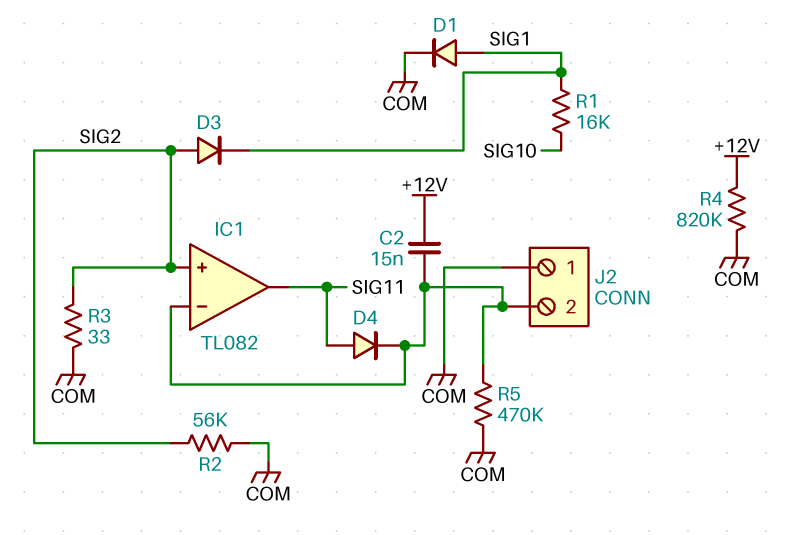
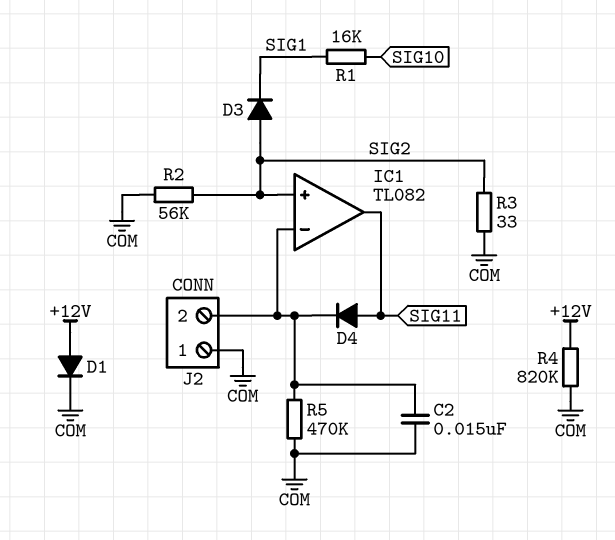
C2: 15nF (+12V, IC1/in-) -> 15nF (COM, IC1/in-)
D1: diode (A SIG1, K COM) -> diode (A +12V, K COM)

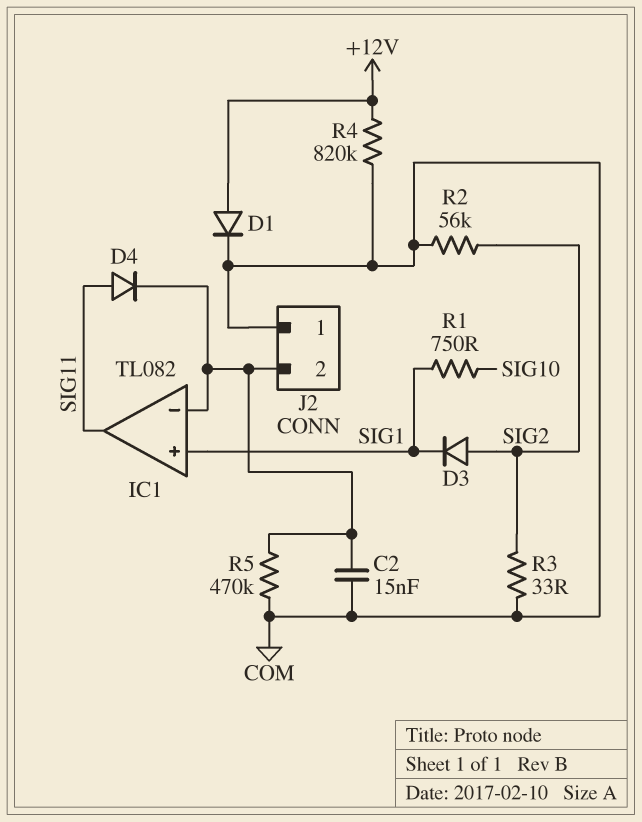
IC1 pin in+: SIG2 -> SIG1
R1: 16k (SIG1, SIG10) -> 750 (SIG1, SIG10)

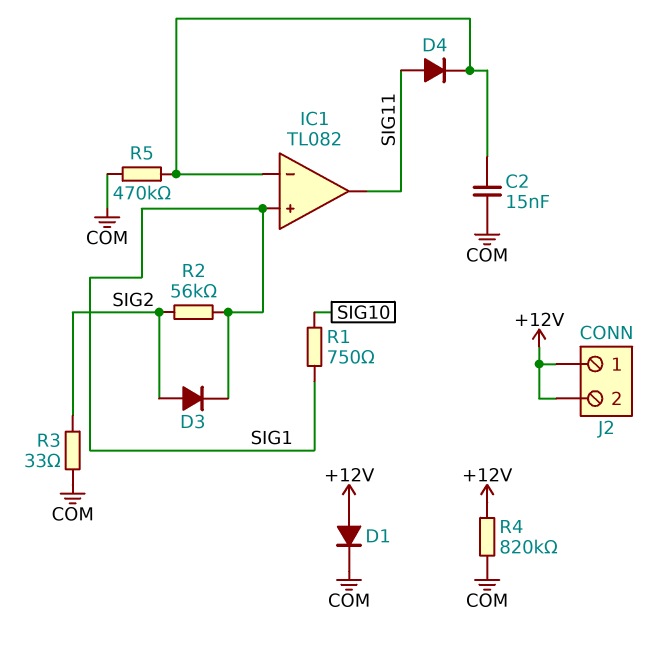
J2 pin 1: COM -> +12V
J2 pin 2: IC1/in- -> +12V
R2: 56k (COM, SIG2) -> 56k (SIG1, SIG2)

